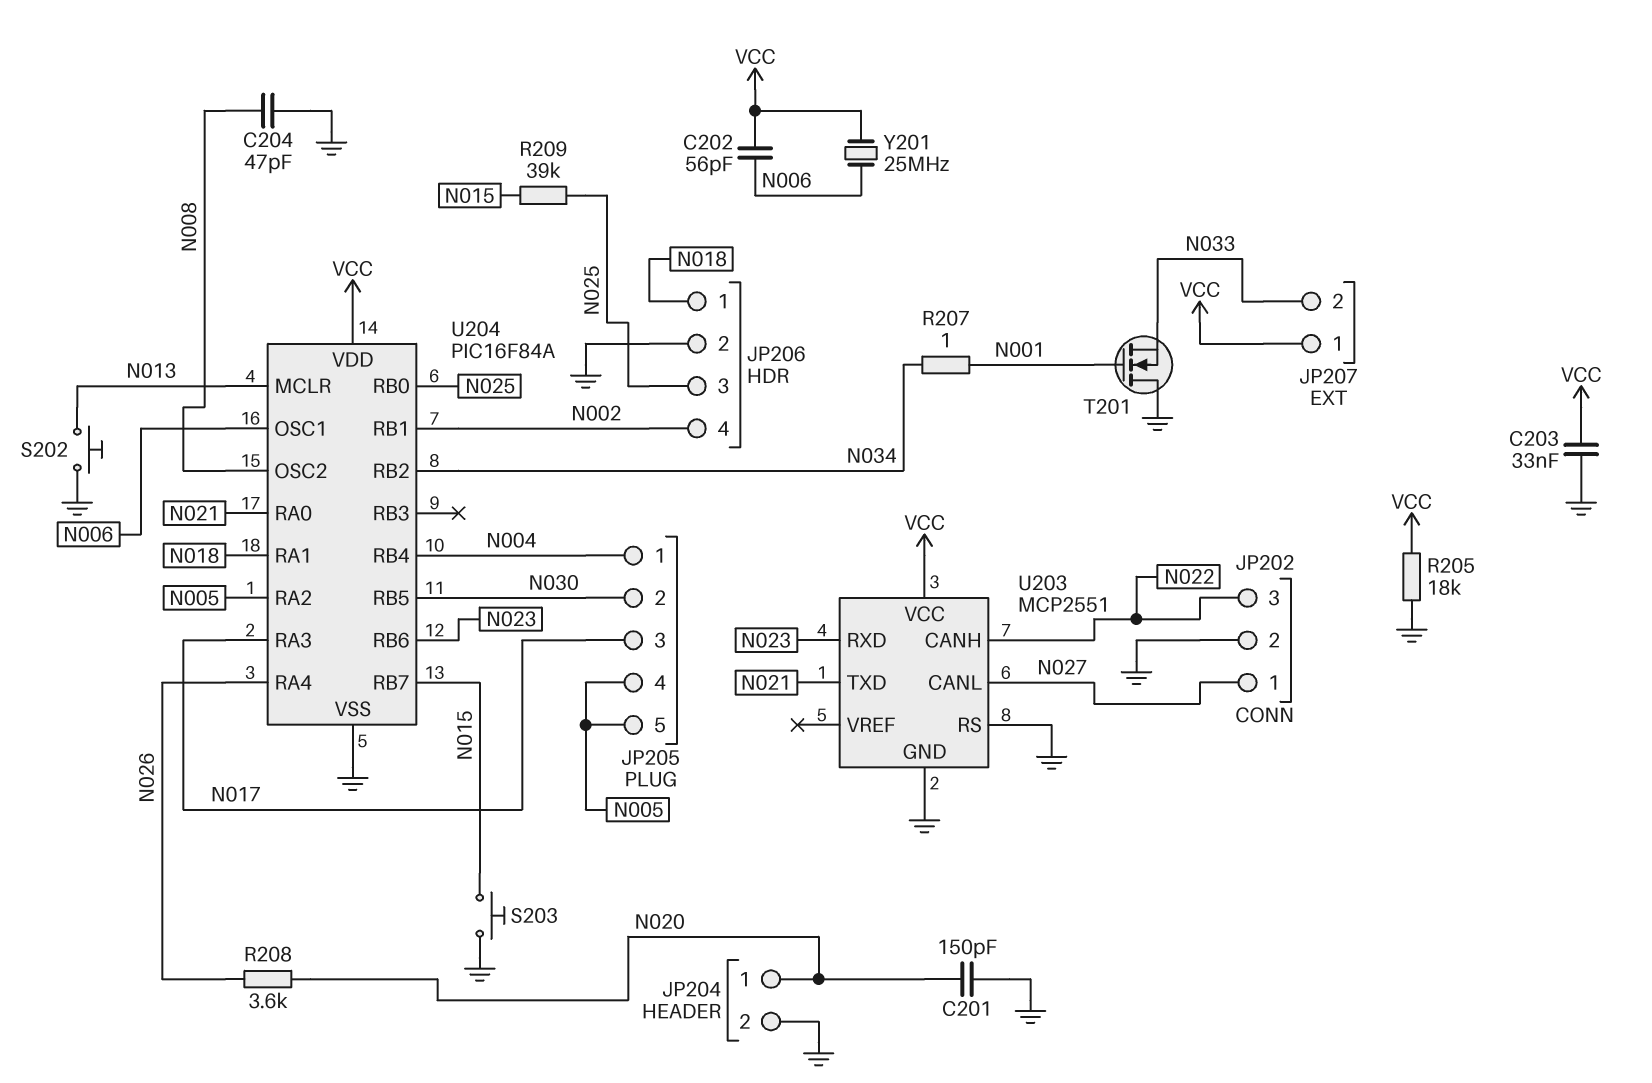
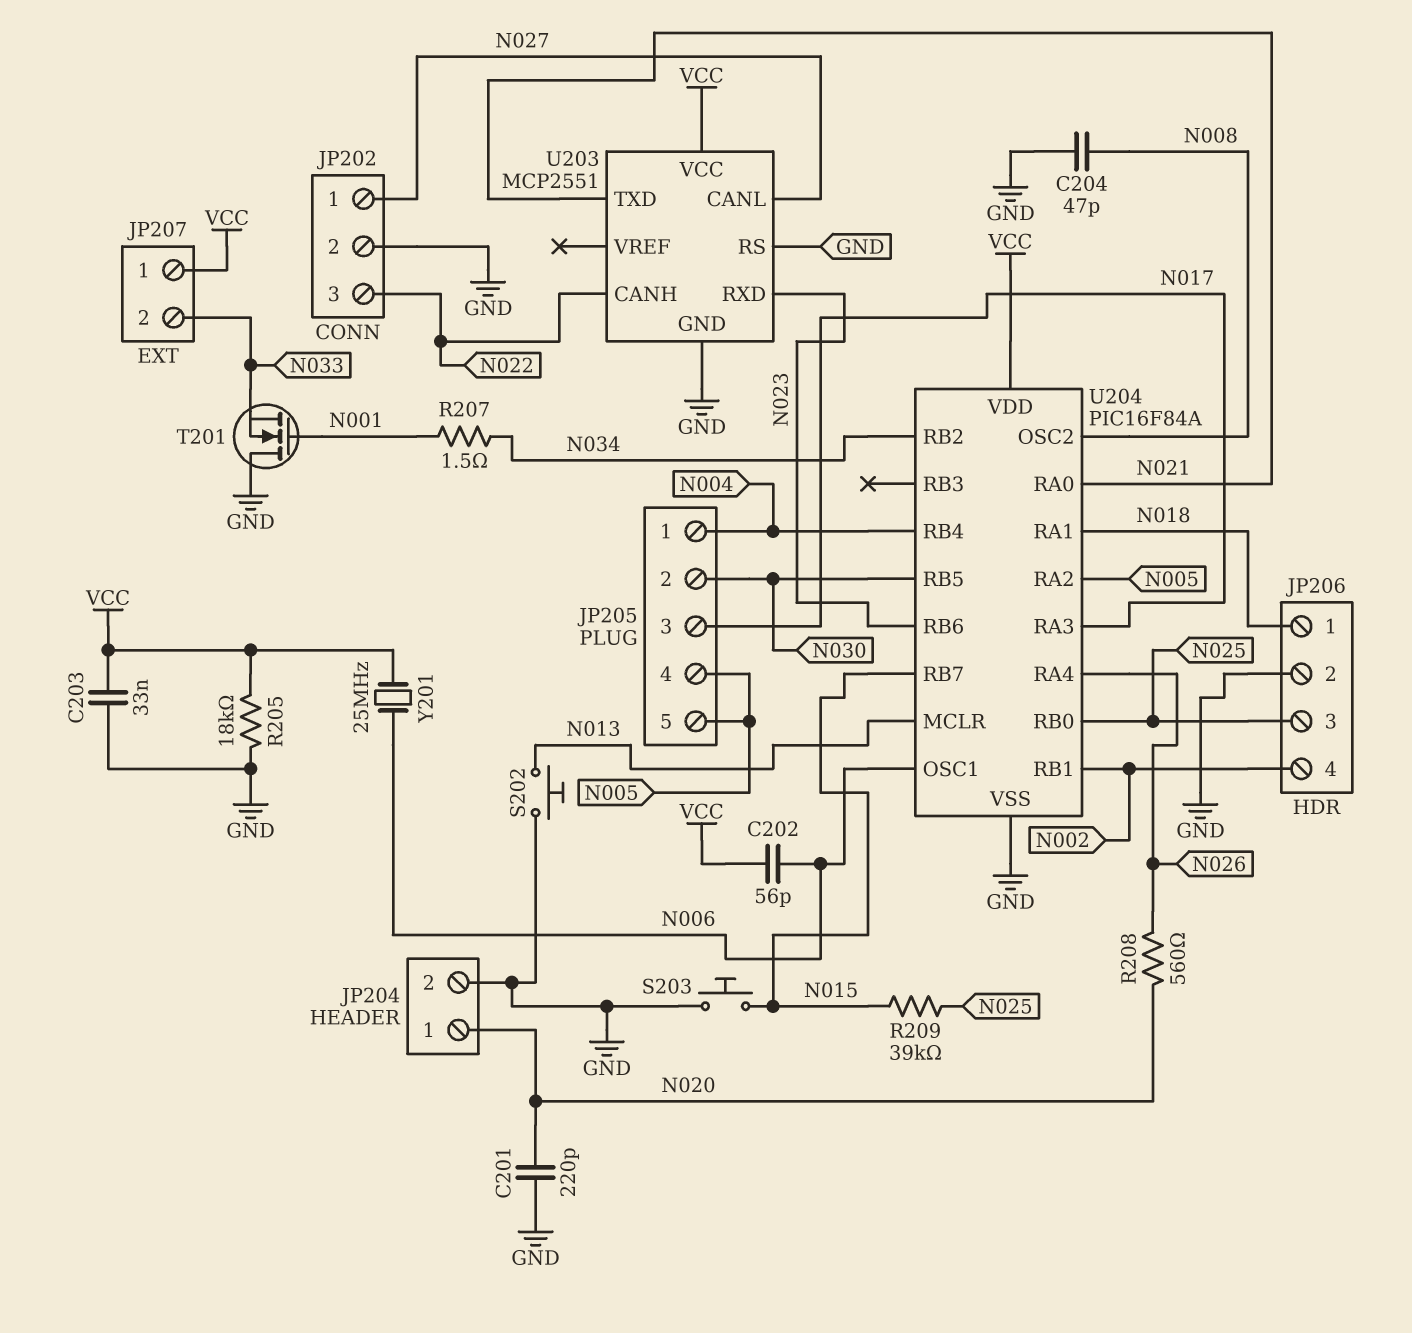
C201: 150pF (GND, N020) -> 220pF (GND, N020)
R207: 1 (N001, N034) -> 1.5 (N001, N034)
R208: 3.6k (N020, N026) -> 560 (N020, N026)

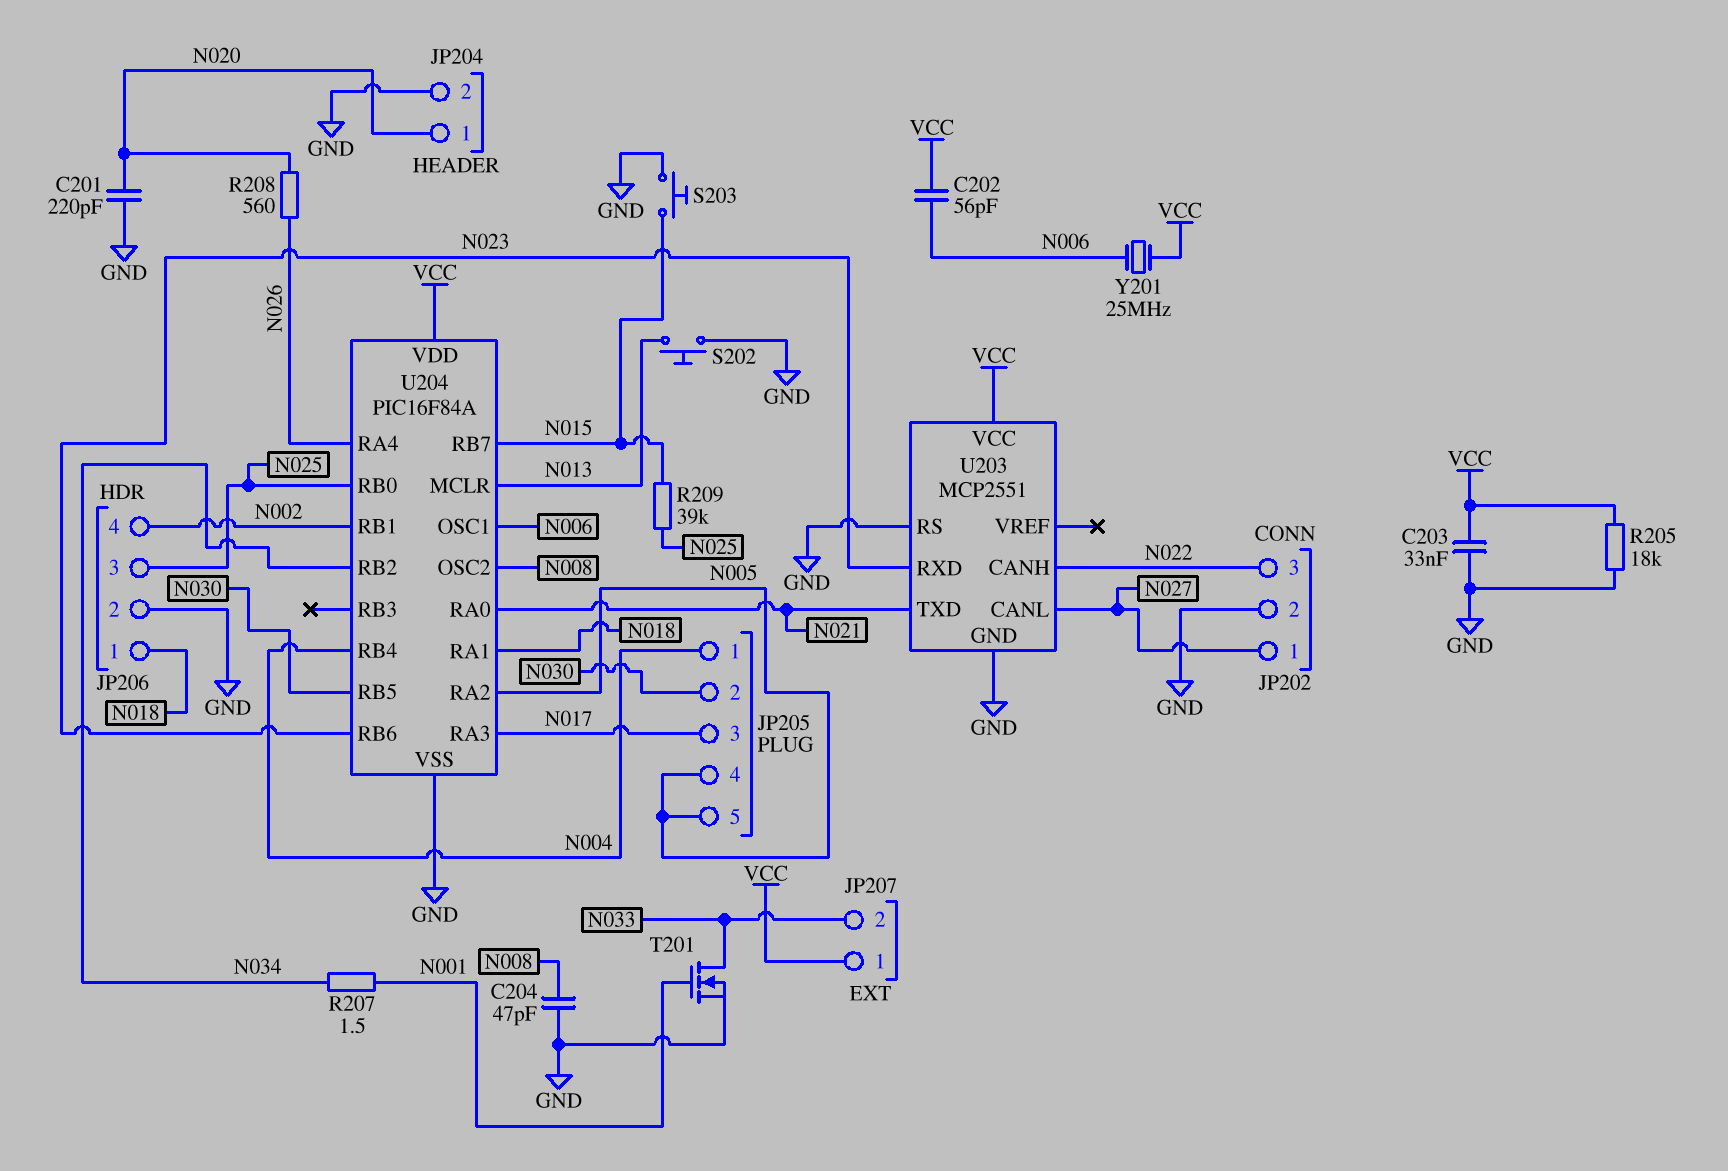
T201: NMOS (G N001, D GND, S N033) -> NMOS (G N001, D N033, S GND)

